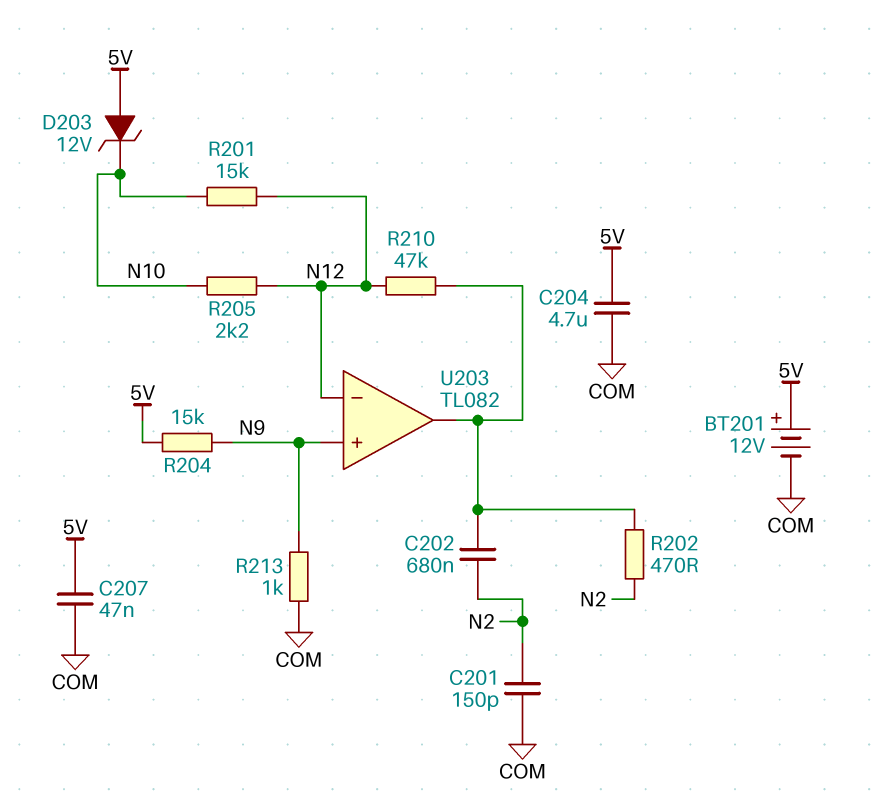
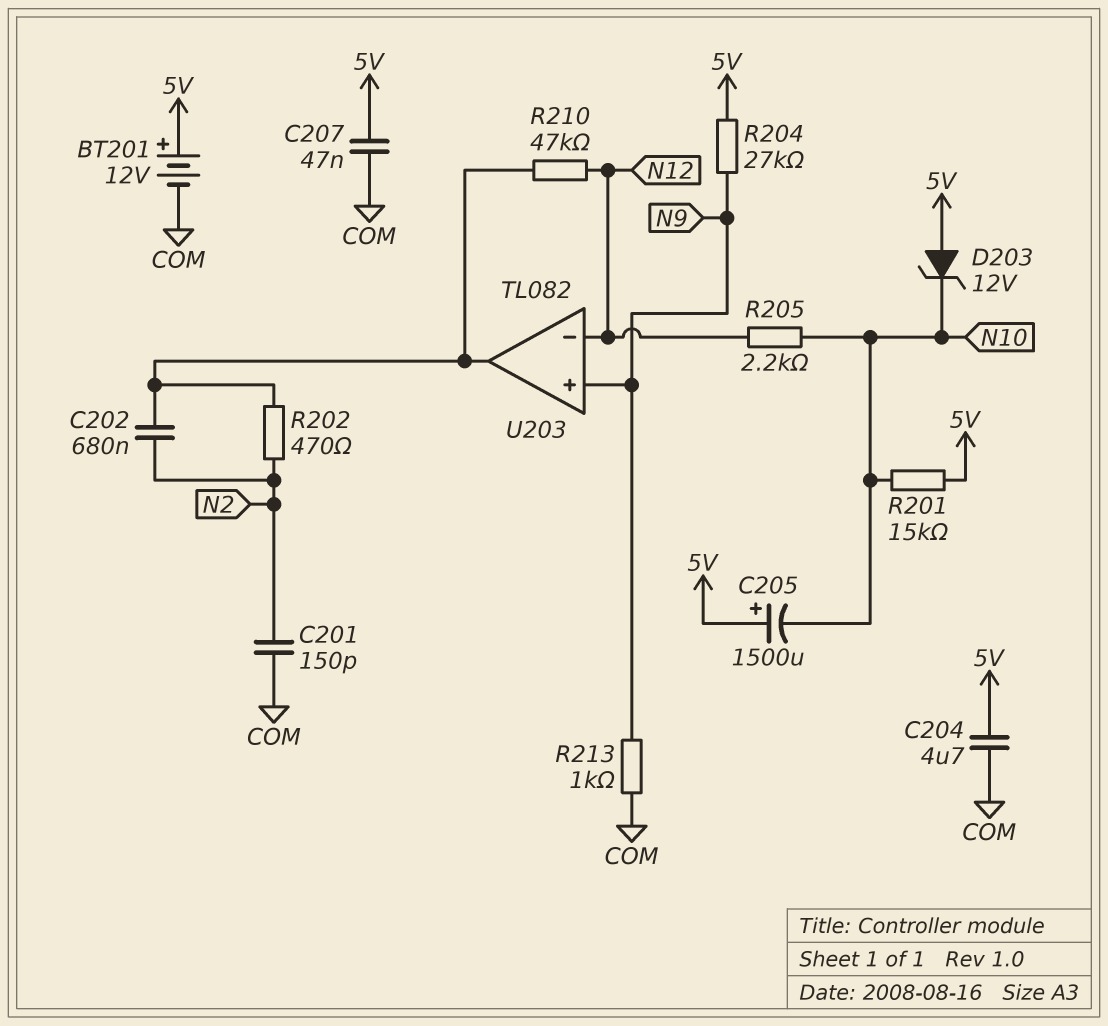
C205: none -> 1500uF (plus 5V, minus N10)
R201: 15k (N10, N12) -> 15k (5V, N10)
R204: 15k (5V, N9) -> 27k (5V, N9)

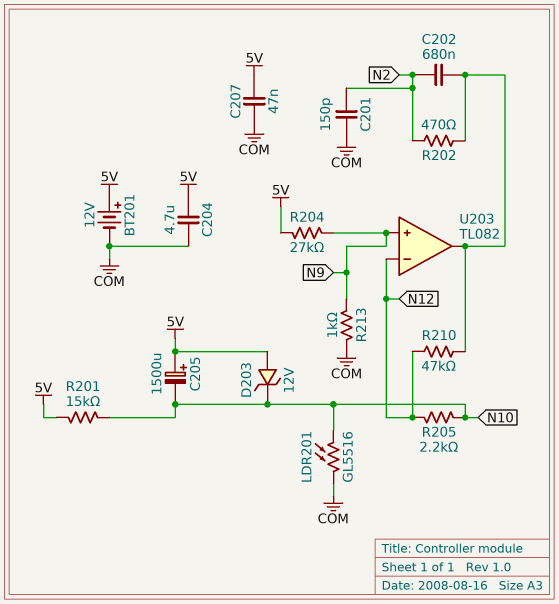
LDR201: none -> GL5516 (COM, N10)

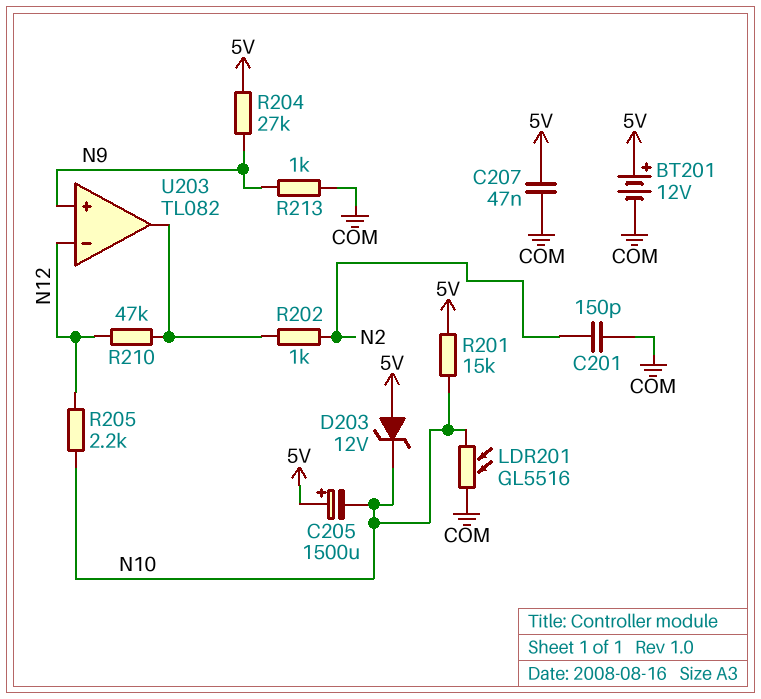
C202: 680nF (N2, U203/out) -> none
C204: 4.7uF (5V, COM) -> none
R202: 470 (N2, U203/out) -> 1k (N2, U203/out)

